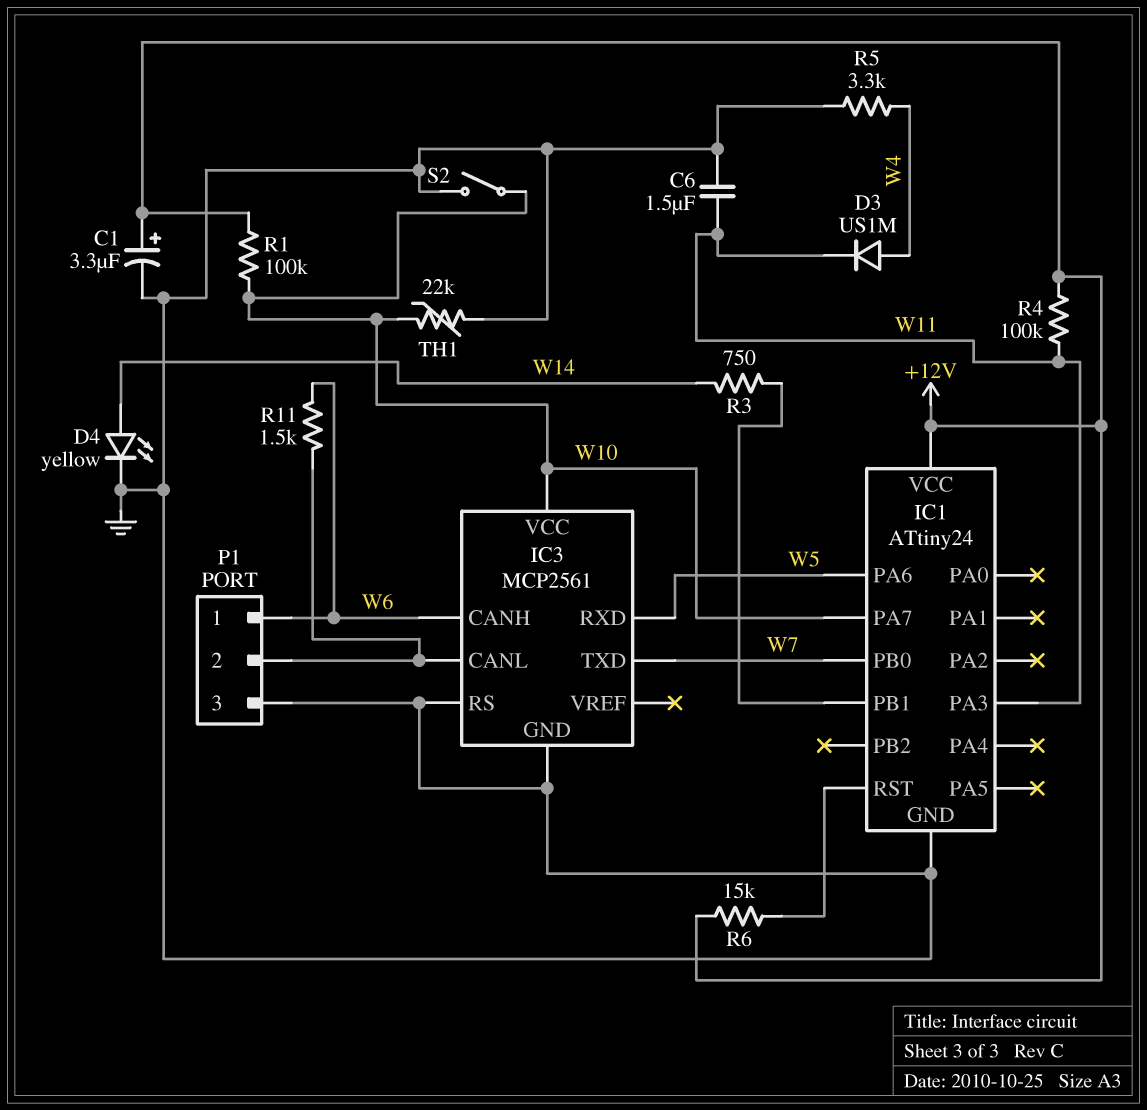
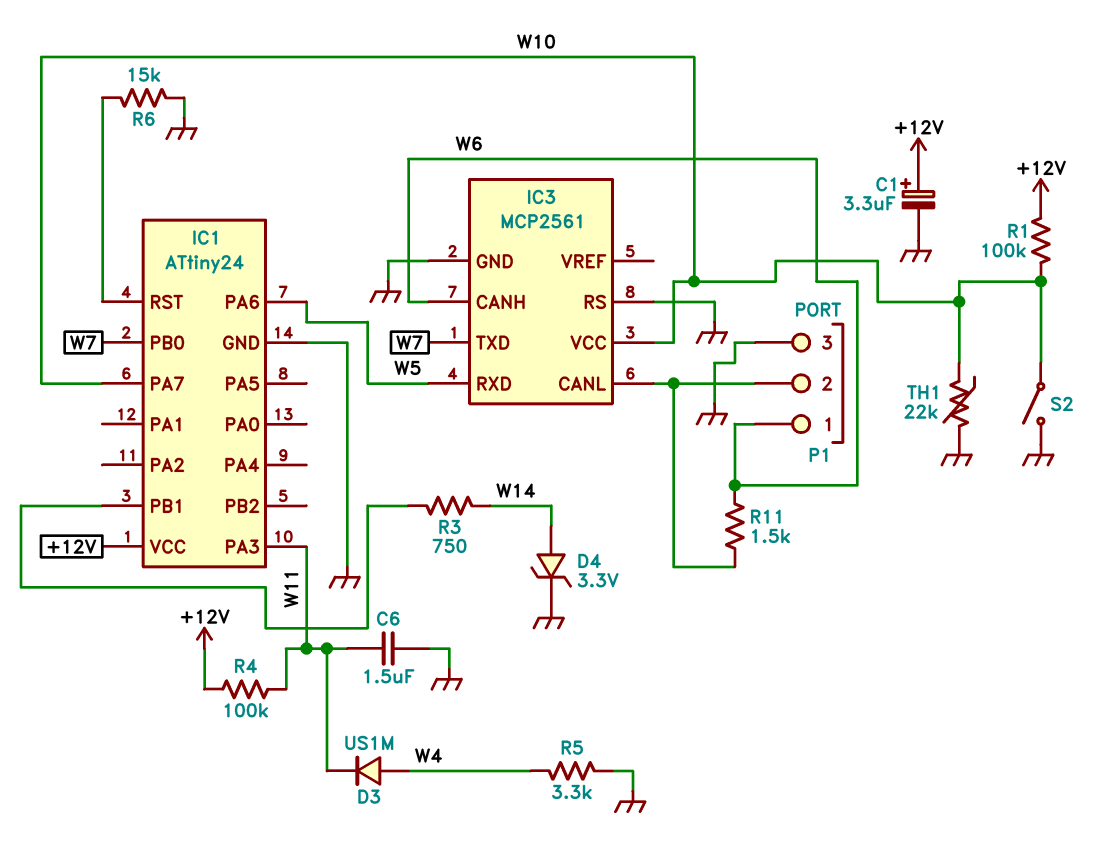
D4: LED yellow (A W14, K GND) -> zener 3.3V (A W14, K GND)
R6: 15k (+12V, IC1/RST) -> 15k (GND, IC1/RST)

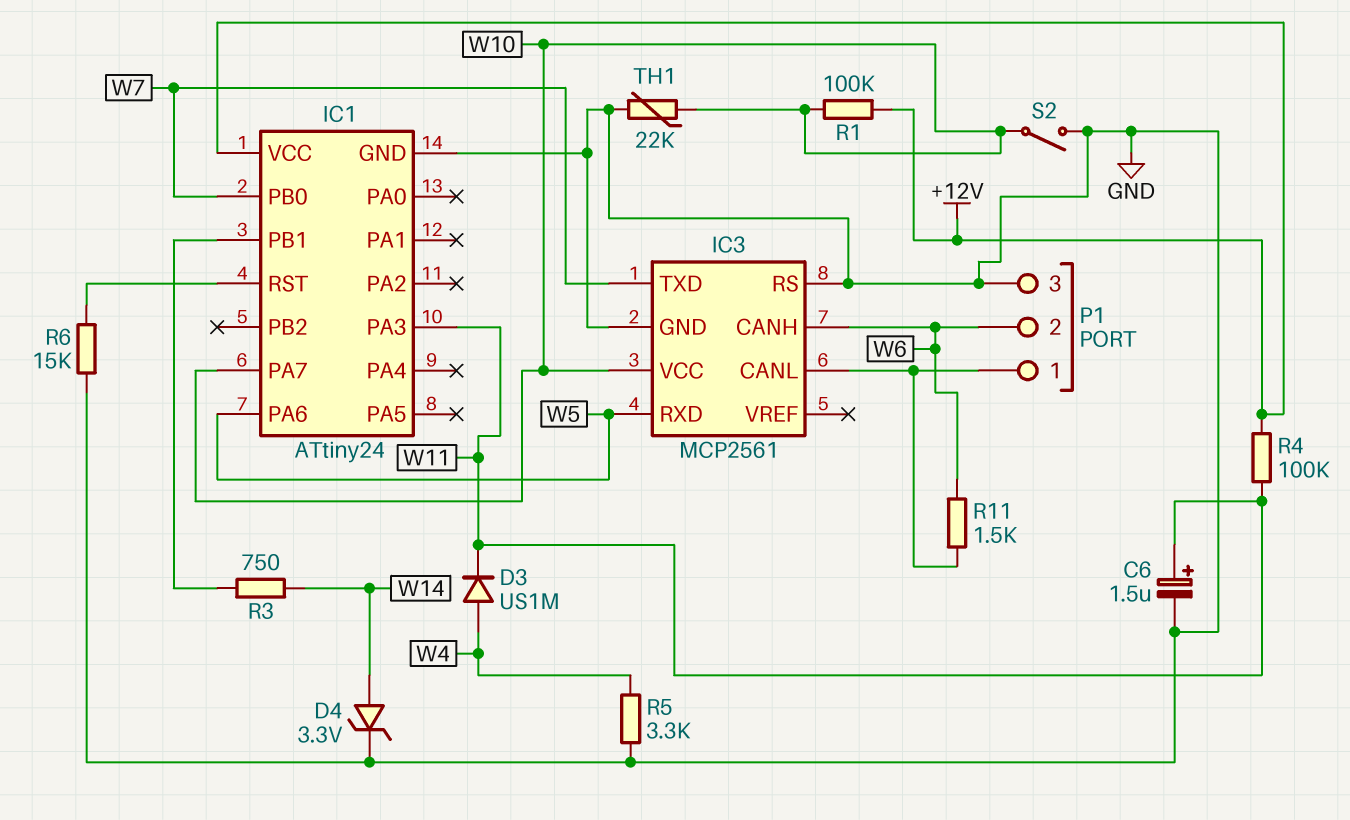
C1: 3.3uF (plus +12V, minus GND) -> none
C6: 1.5uF (GND, W11) -> 1.5uF (plus W11, minus GND)
P1 pin 1: W6 -> IC3/CANL
P1 pin 2: IC3/CANL -> W6

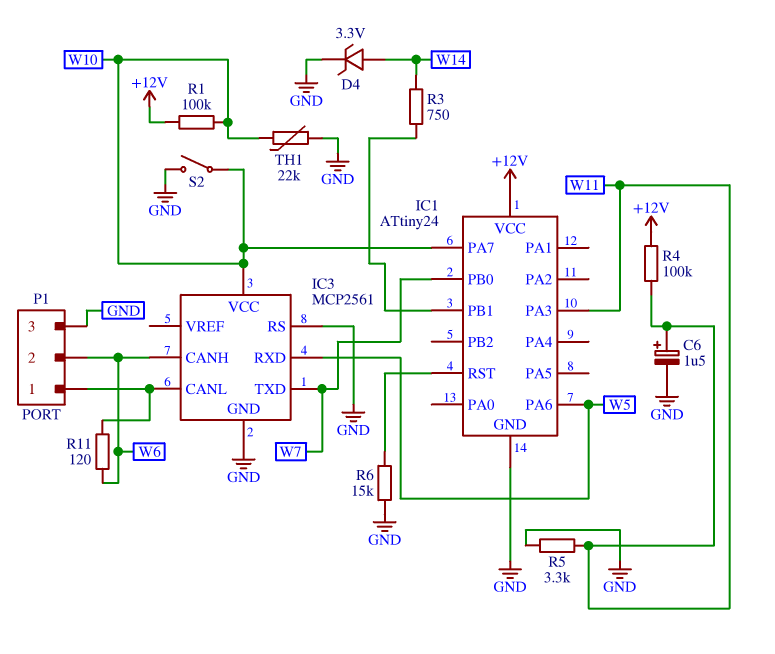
D3: diode US1M (A W4, K W11) -> none
R5: 3.3k (GND, W4) -> 3.3k (GND, W11)
R11: 1.5k (IC3/CANL, W6) -> 120 (IC3/CANL, W6)

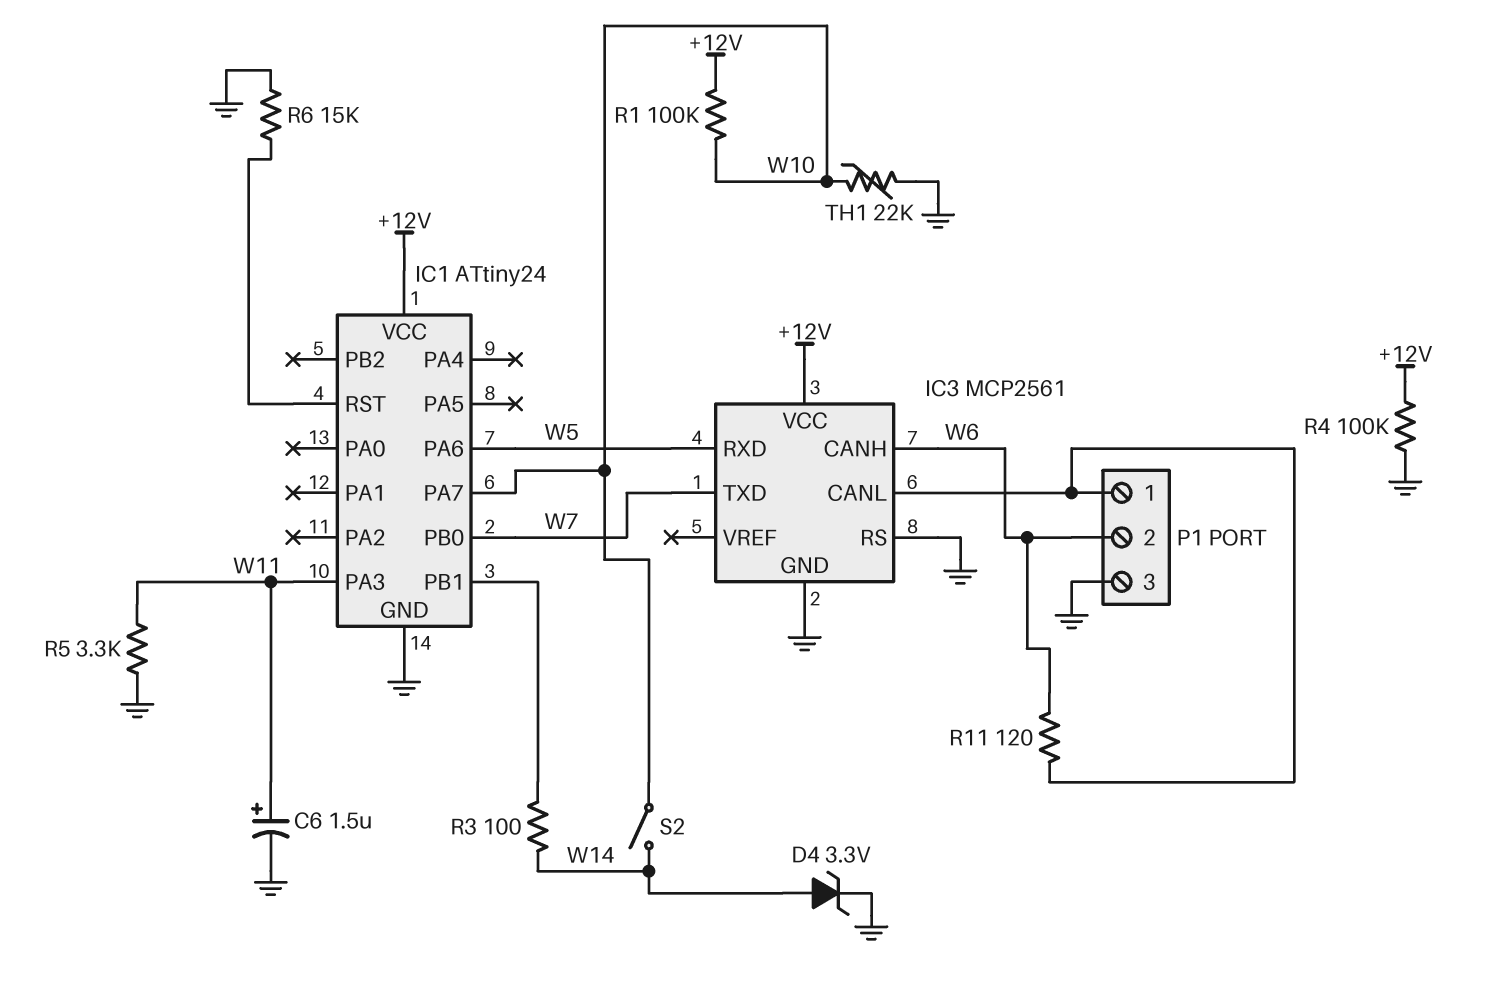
IC3 pin VCC: W10 -> +12V
R3: 750 (IC1/PB1, W14) -> 100 (IC1/PB1, W14)
R4: 100k (+12V, W11) -> 100k (+12V, GND)
S2: switch (GND, W10) -> switch (W10, W14)

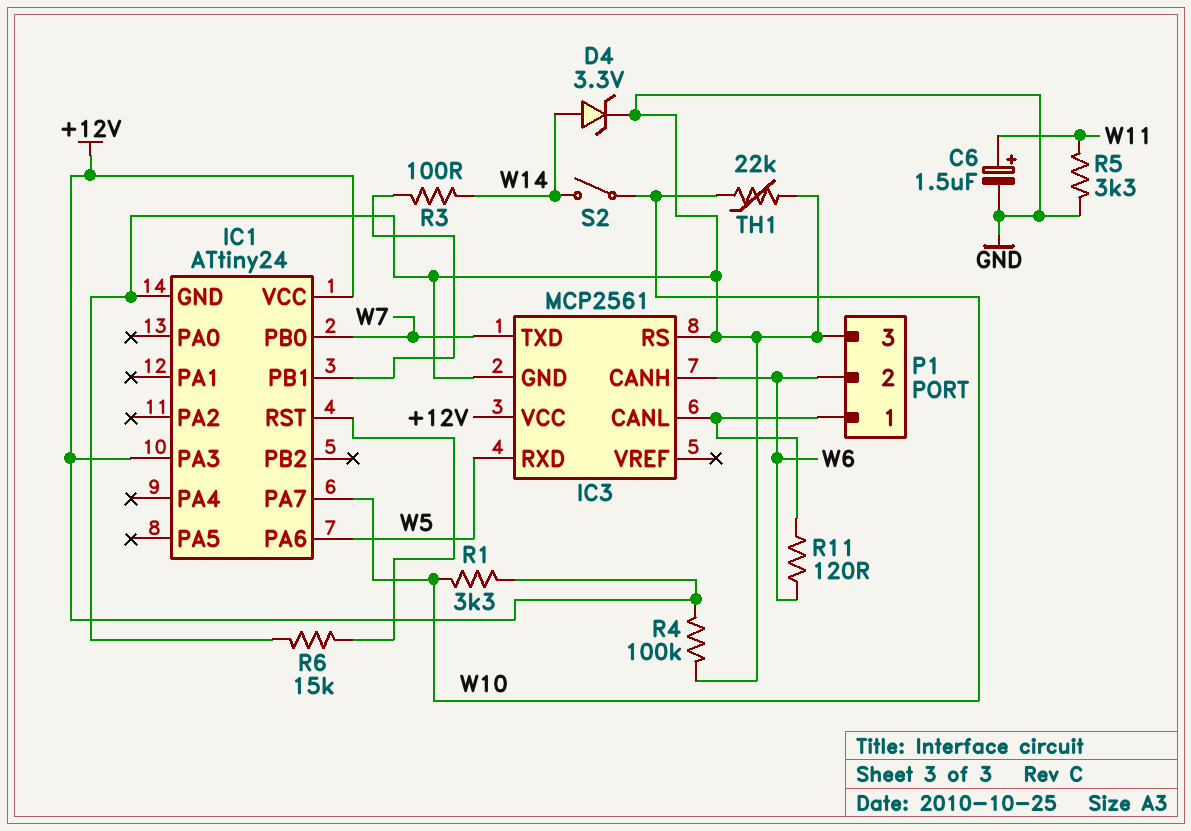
IC1 pin PA3: W11 -> +12V
R1: 100k (+12V, W10) -> 3.3k (+12V, W10)

